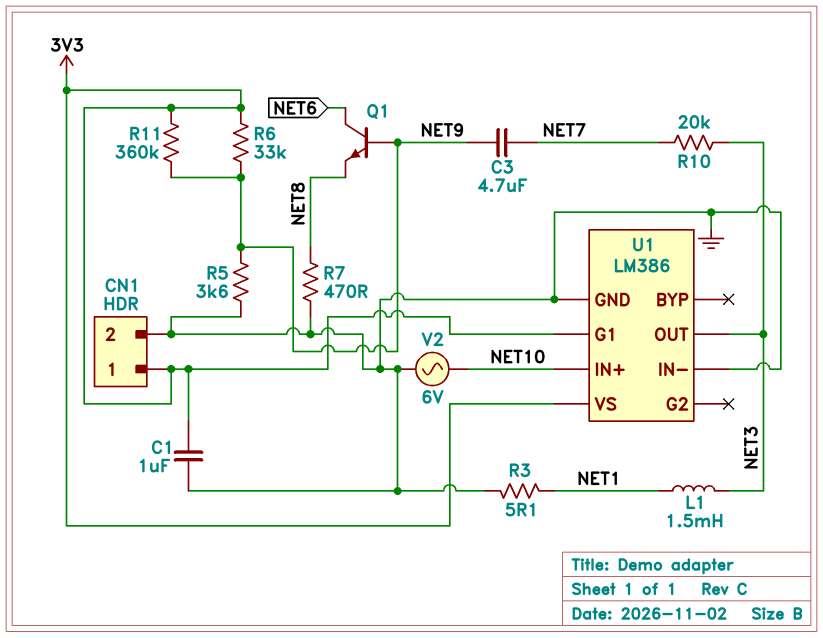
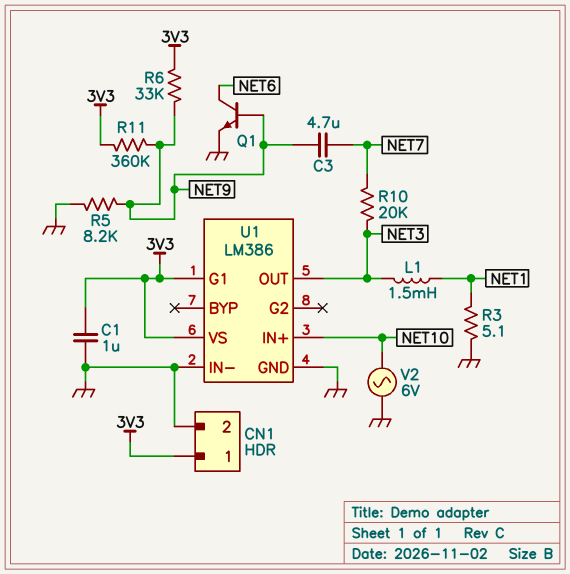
Q1: NPN (B NET9, C NET6, E NET8) -> NPN (B NET9, C NET6, E GND)
R5: 3.6k (GND, NET9) -> 8.2k (GND, NET9)
R7: 470 (GND, NET8) -> none

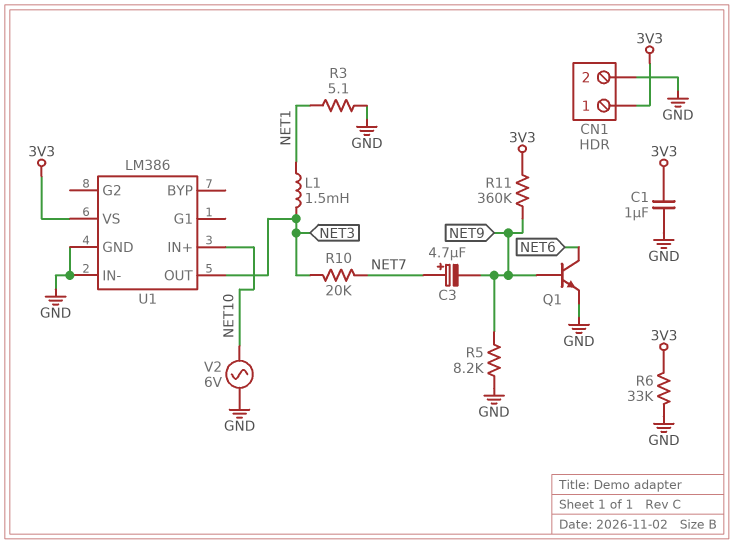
C3: 4.7uF (NET7, NET9) -> 4.7uF (plus NET7, minus NET9)
R6: 33k (3V3, NET9) -> 33k (3V3, GND)
U1 pin G1: 3V3 -> none

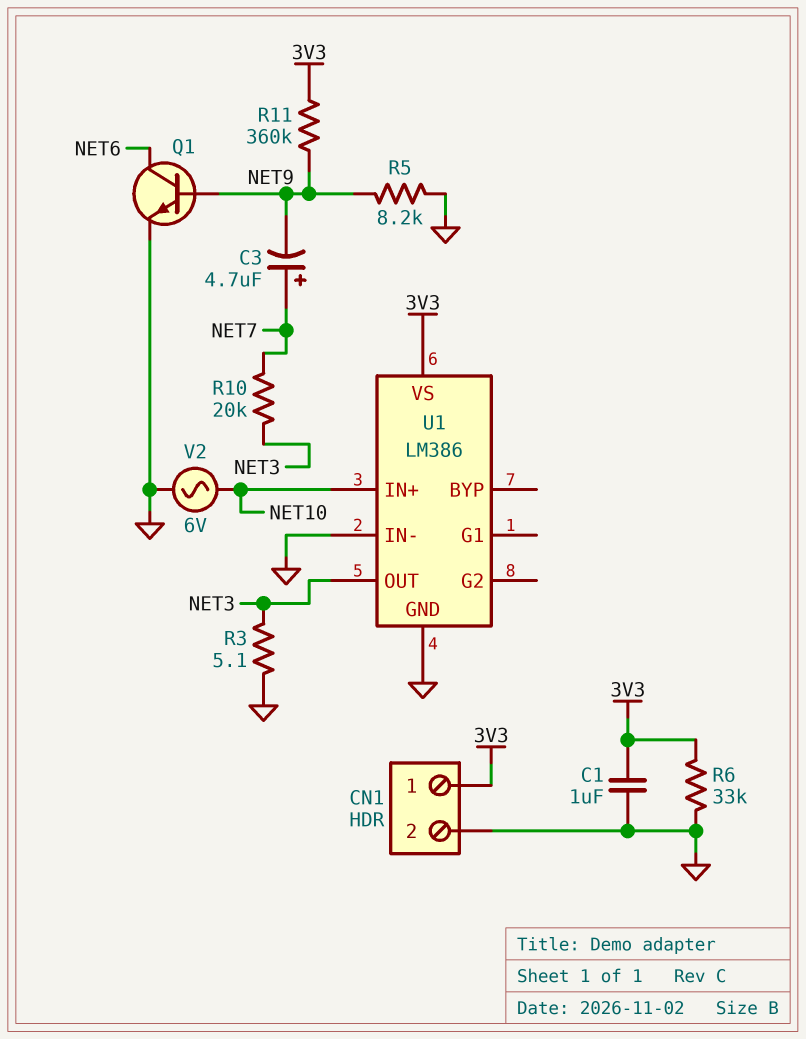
L1: 1.5mH (NET1, NET3) -> none
R3: 5.1 (GND, NET1) -> 5.1 (GND, NET3)

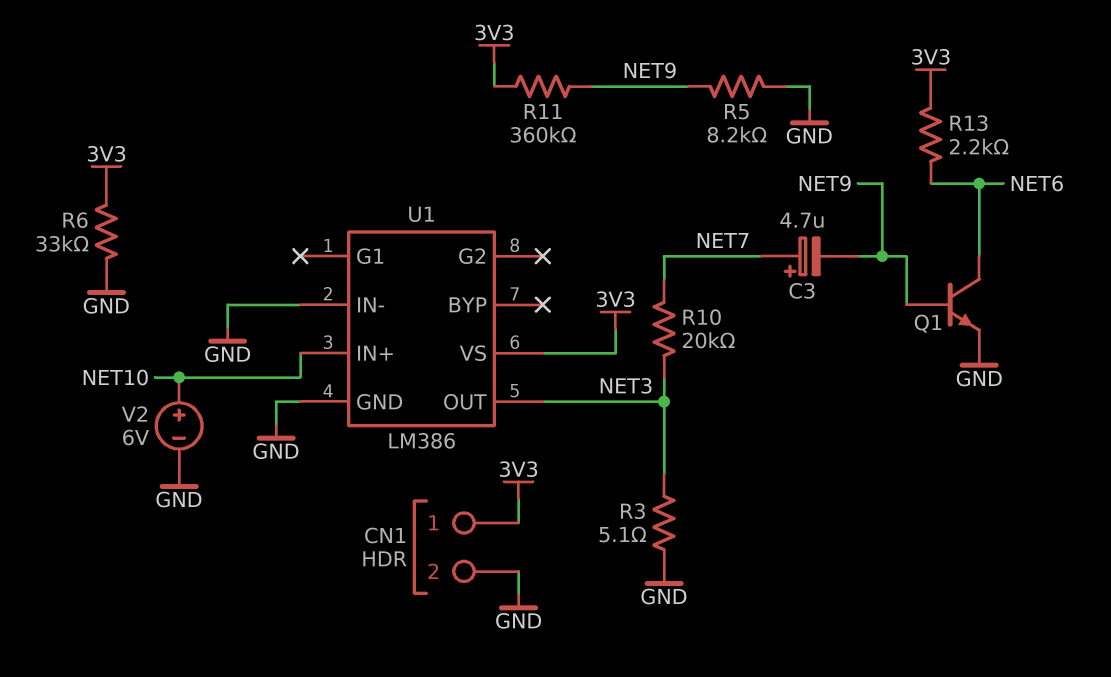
C1: 1uF (3V3, GND) -> none
R13: none -> 2.2k (3V3, NET6)
V2: AC 6V (GND, NET10) -> 6V (plus NET10, minus GND)

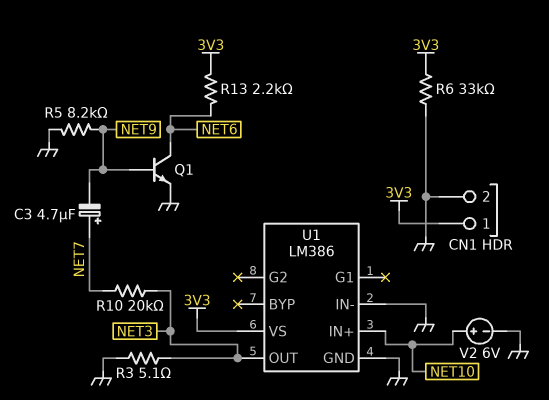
R11: 360k (3V3, NET9) -> none

